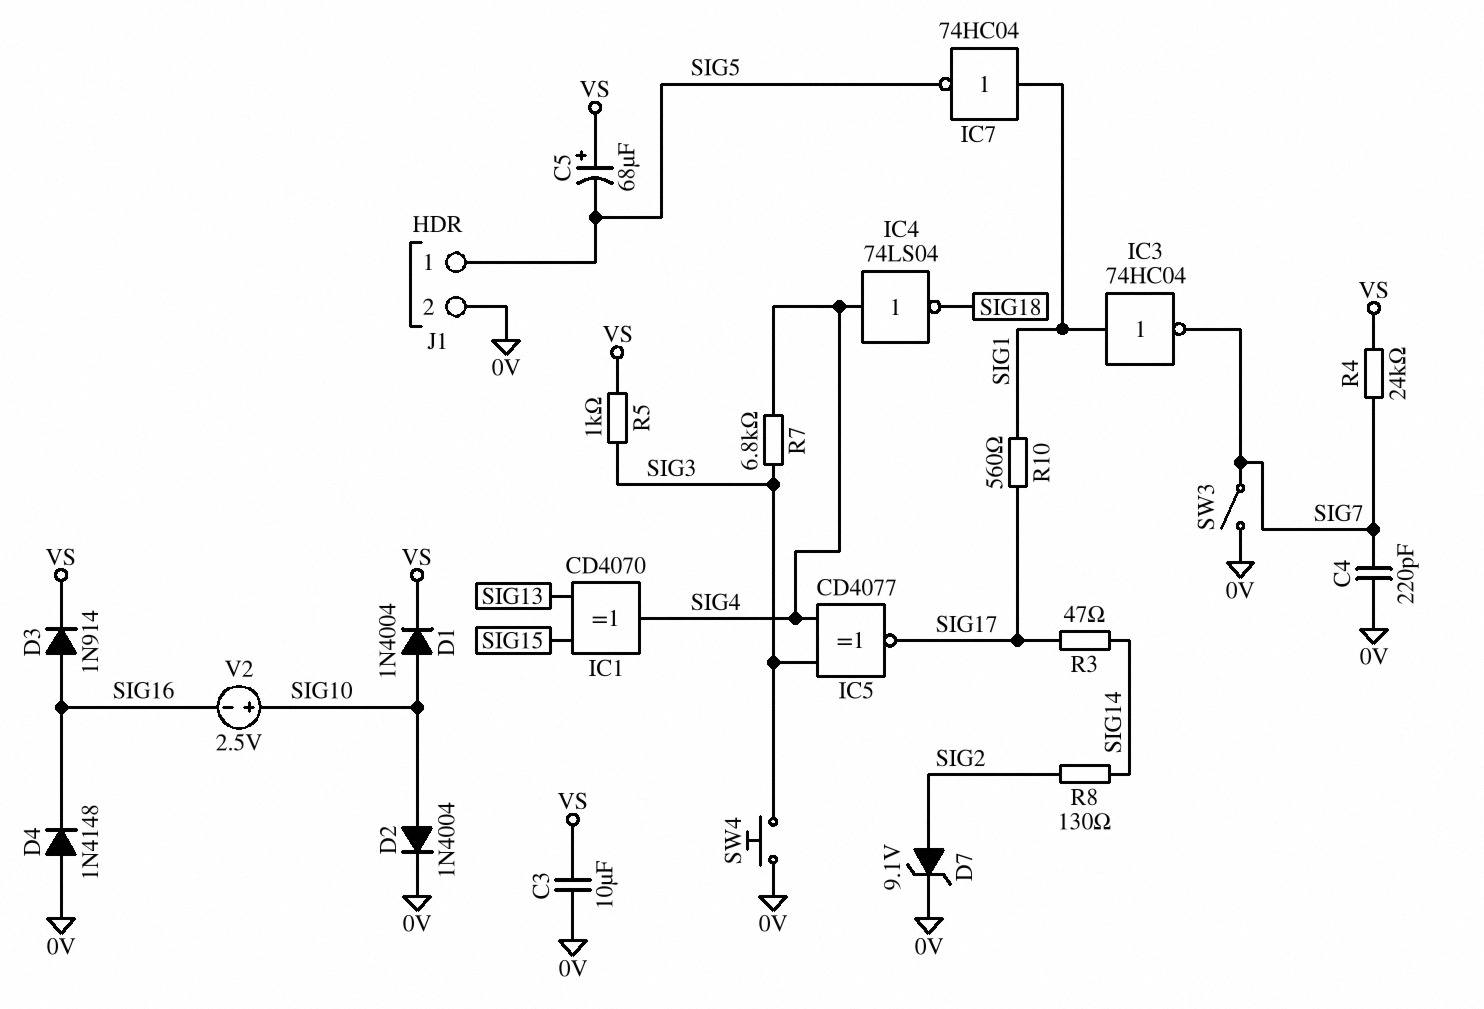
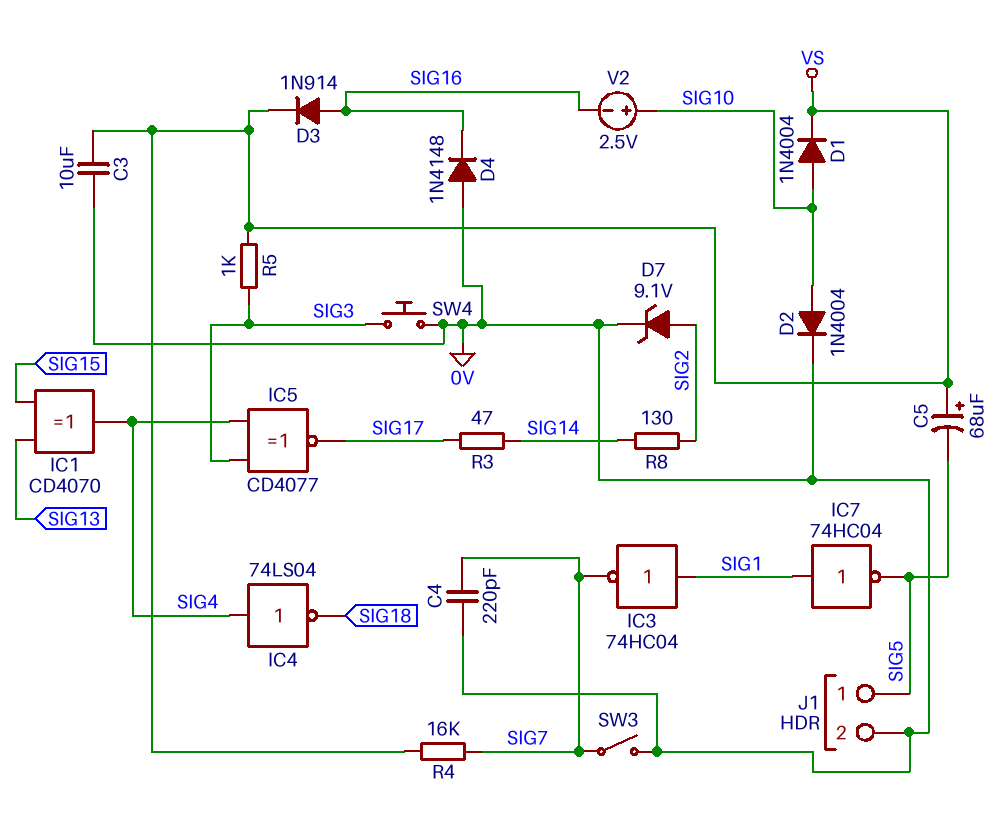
R4: 24k (SIG7, VS) -> 16k (SIG7, VS)
R7: 6.8k (SIG3, SIG4) -> none
R10: 560 (SIG1, SIG17) -> none

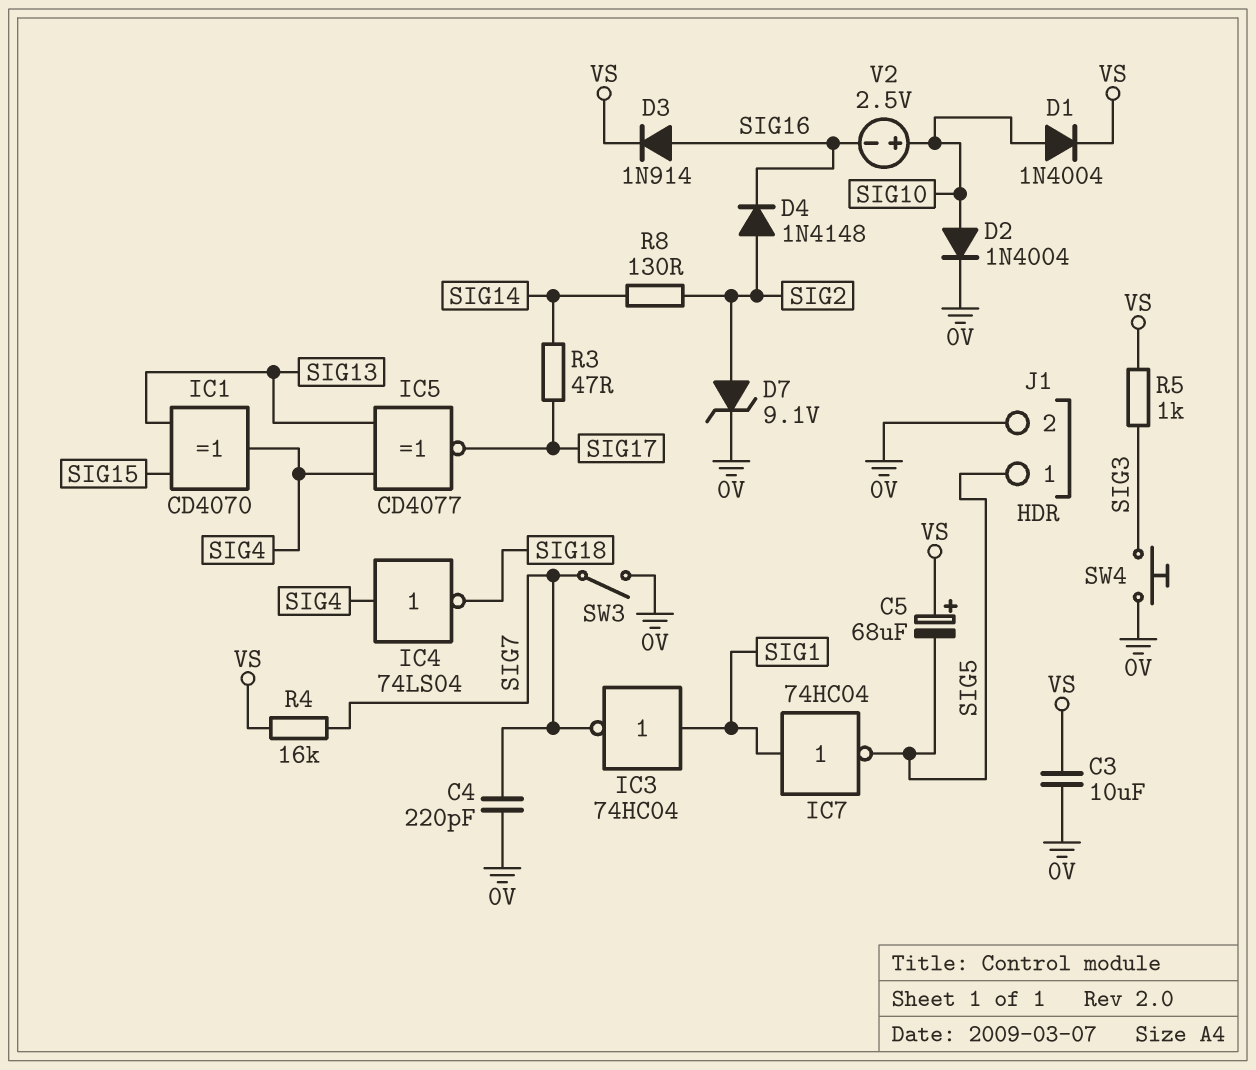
D4: diode 1N4148 (A 0V, K SIG16) -> diode 1N4148 (A SIG2, K SIG16)
IC5: XNOR CD4077 (in SIG3, in SIG4, out SIG17) -> XNOR CD4077 (in SIG4, in SIG13, out SIG17)

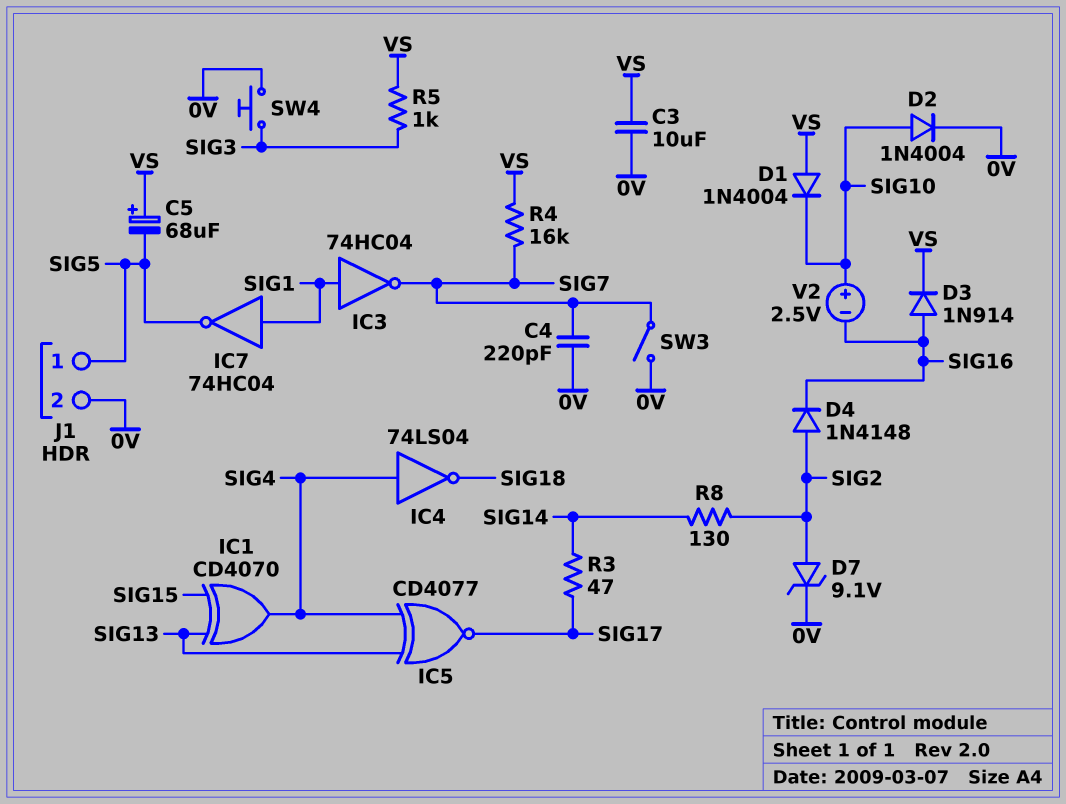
D1: diode 1N4004 (A SIG10, K VS) -> diode 1N4004 (A VS, K SIG10)

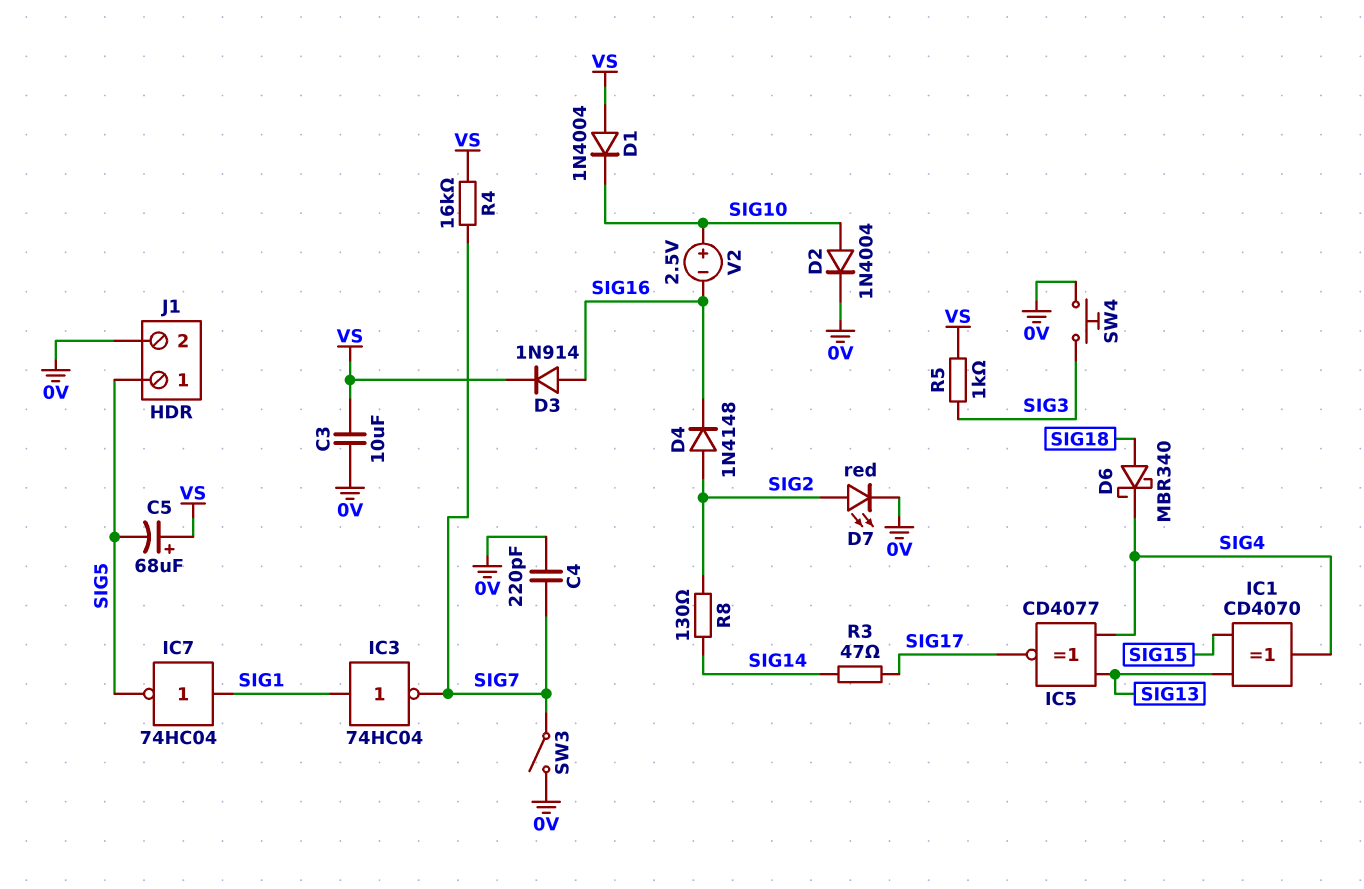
D6: none -> schottky MBR340 (A SIG18, K SIG4)
D7: zener 9.1V (A SIG2, K 0V) -> LED red (A SIG2, K 0V)
IC4: NOT 74LS04 (in SIG4, out SIG18) -> none

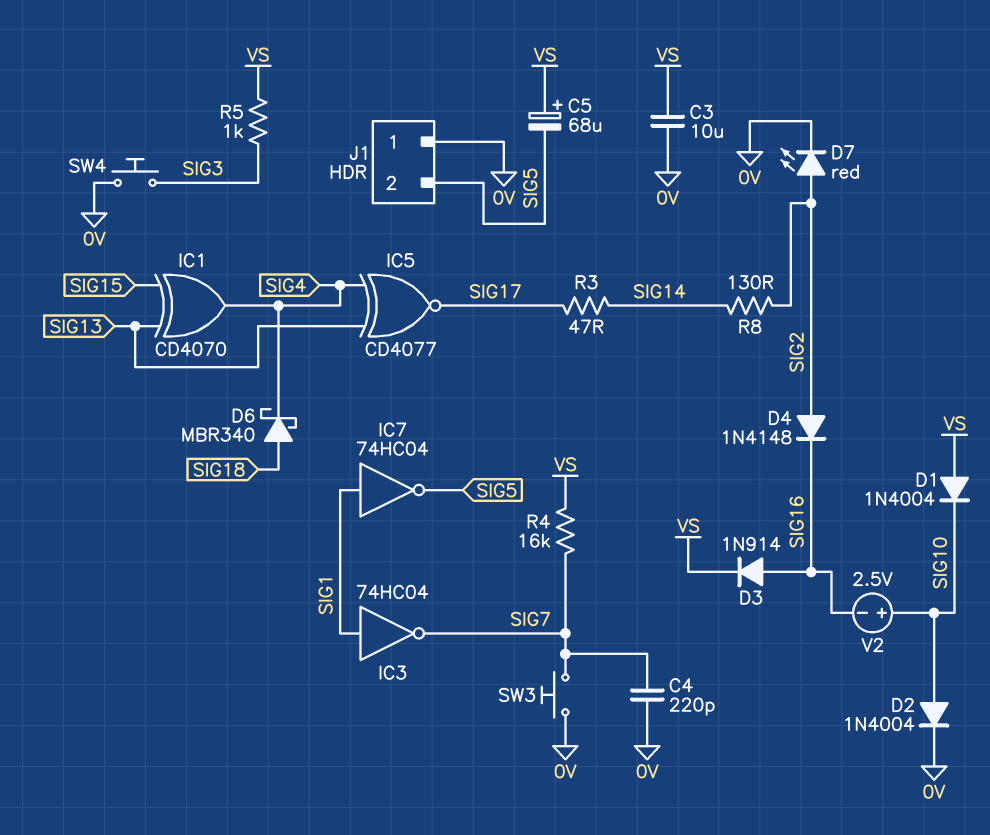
J1 pin 1: SIG5 -> 0V
J1 pin 2: 0V -> SIG5
SW3: switch (0V, SIG7) -> button (0V, SIG7)

